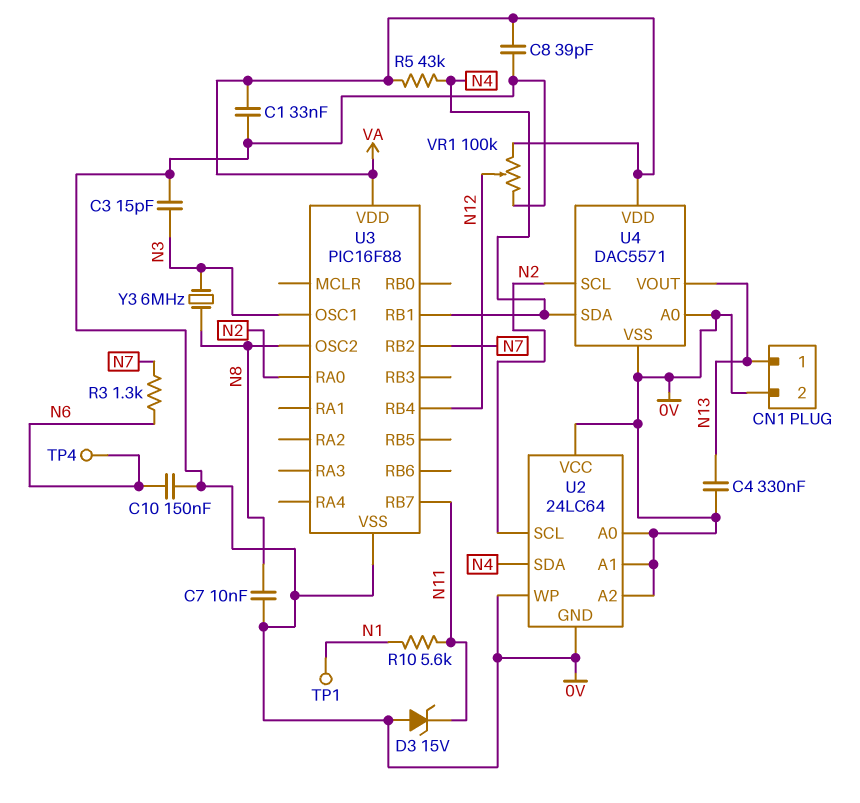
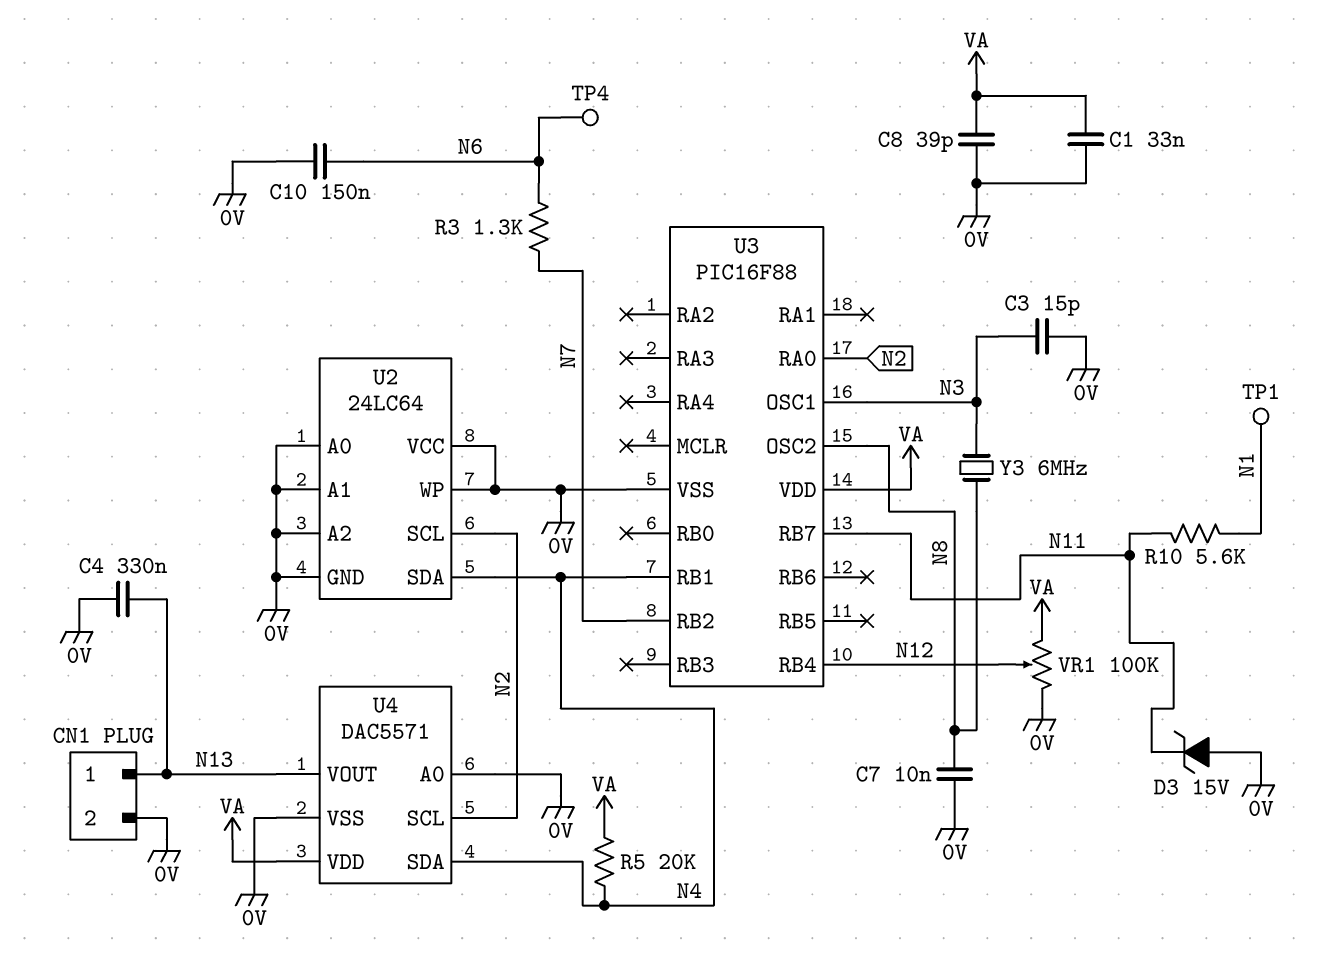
R5: 43k (N4, VA) -> 20k (N4, VA)

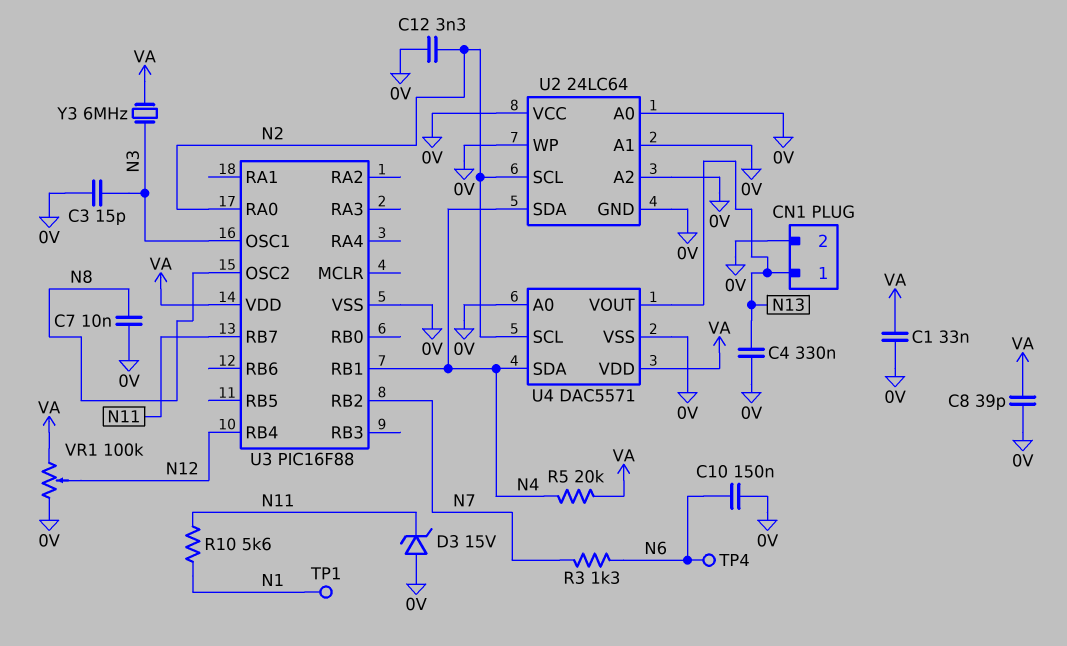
C12: none -> 3.3nF (0V, N2)
Y3: 6MHz (N3, N8) -> 6MHz (N3, VA)

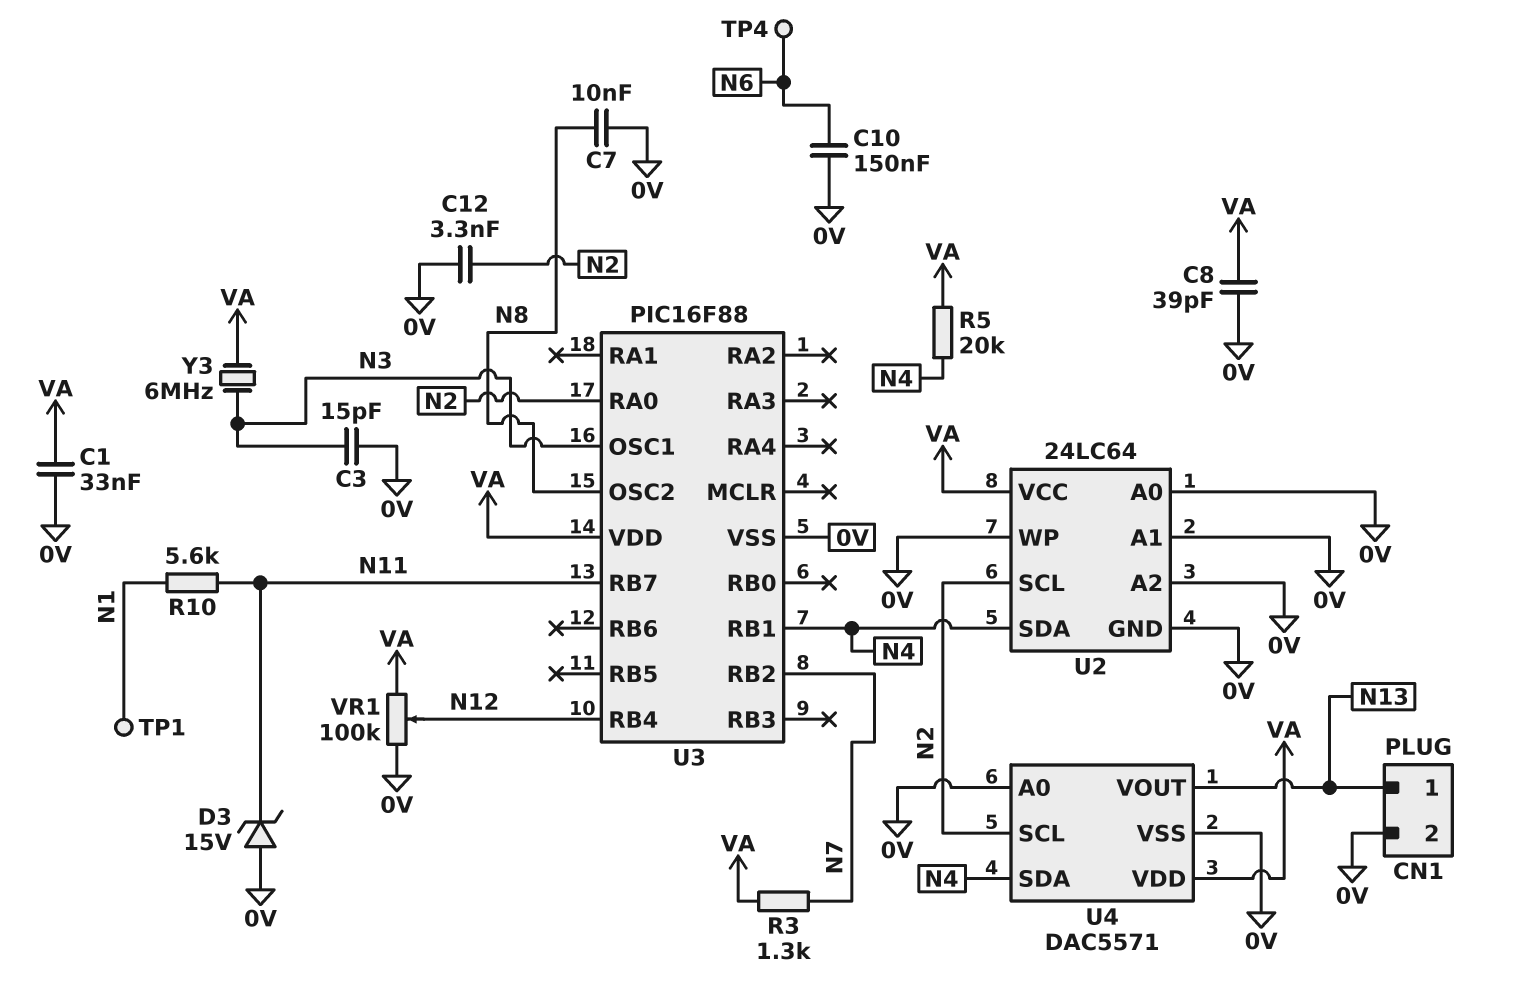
C4: 330nF (0V, N13) -> none
R3: 1.3k (N6, N7) -> 1.3k (N7, VA)
U2 pin VCC: 0V -> VA

